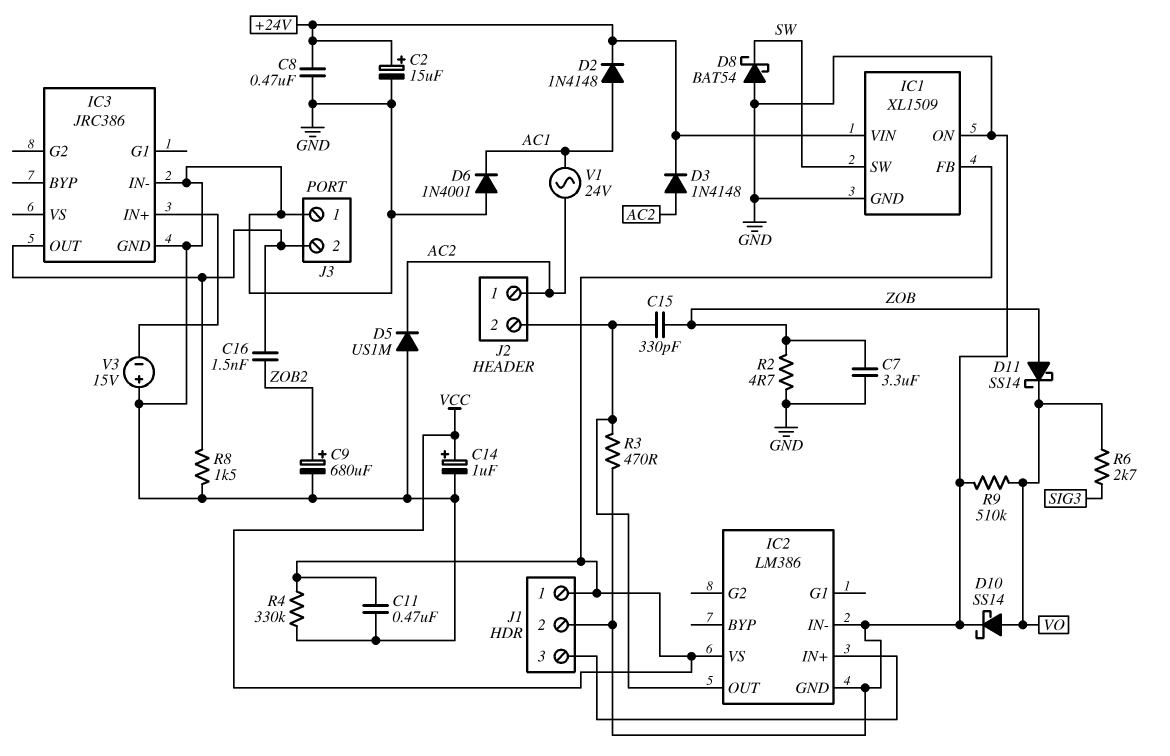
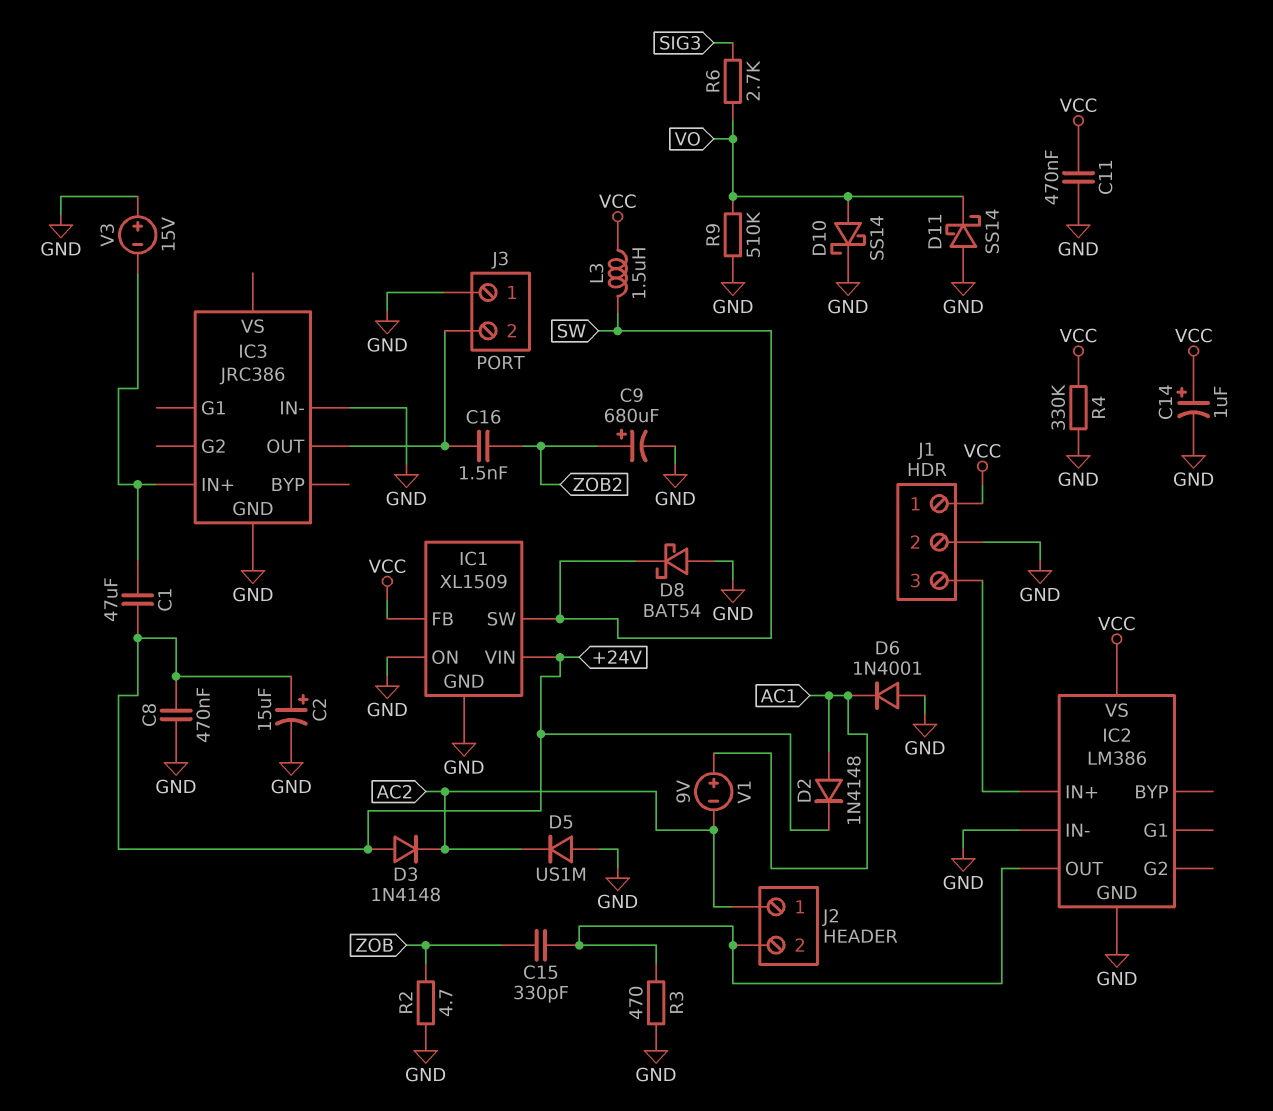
C1: none -> 47uF (+24V, IC3/IN+)
C7: 3.3uF (GND, ZOB) -> none
D3: diode 1N4148 (A AC2, K +24V) -> diode 1N4148 (A +24V, K AC2)
D11: schottky SS14 (A ZOB, K VO) -> schottky SS14 (A GND, K VO)
L3: none -> 1.5uH (SW, VCC)
R8: 1.5k (GND, IC3/OUT) -> none
V1: AC 24V (AC1, AC2) -> 9V (plus AC1, minus AC2)

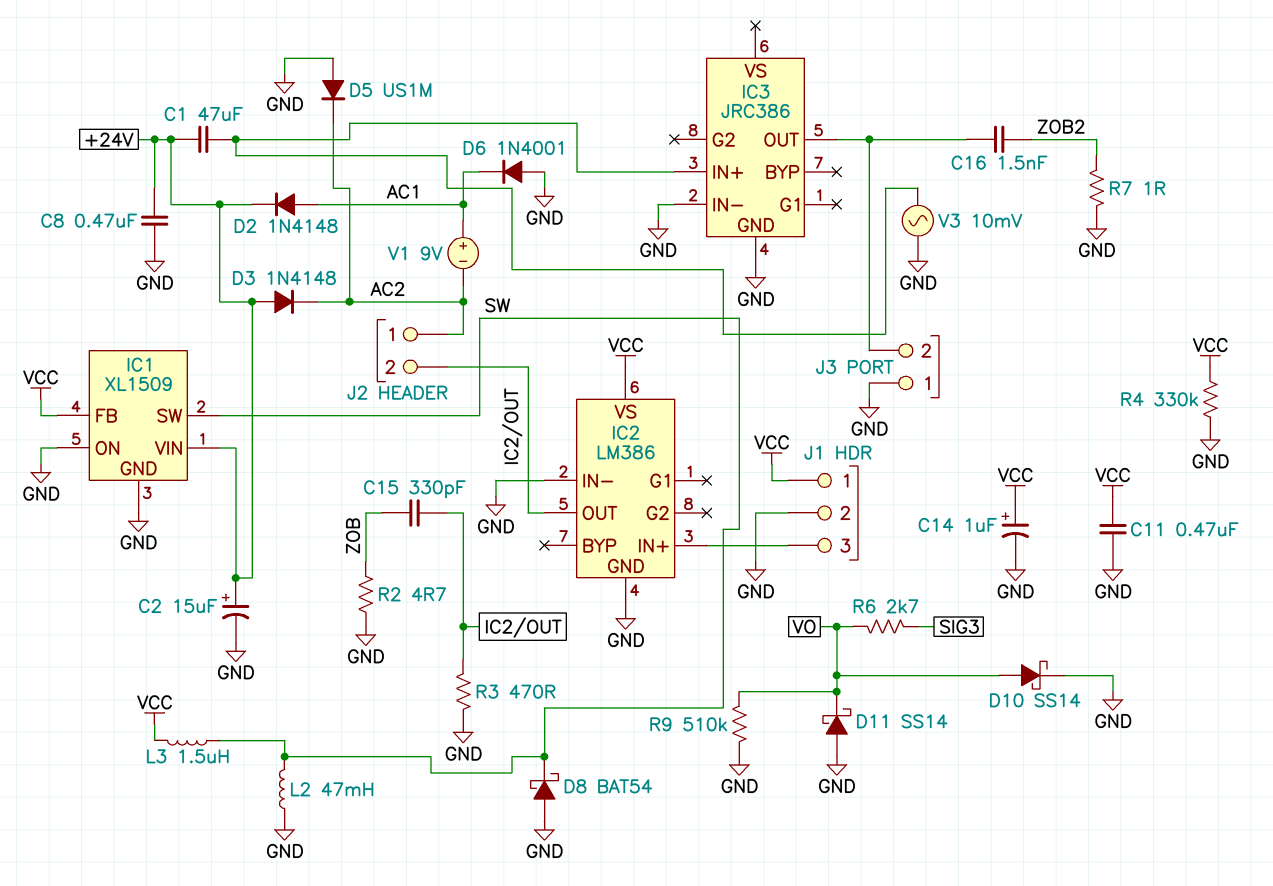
C9: 680uF (plus ZOB2, minus GND) -> none
L2: none -> 47mH (GND, SW)
R7: none -> 1 (GND, ZOB2)
V3: 15V (plus GND, minus IC3/IN+) -> AC 10mV (GND, IC3/IN+)

